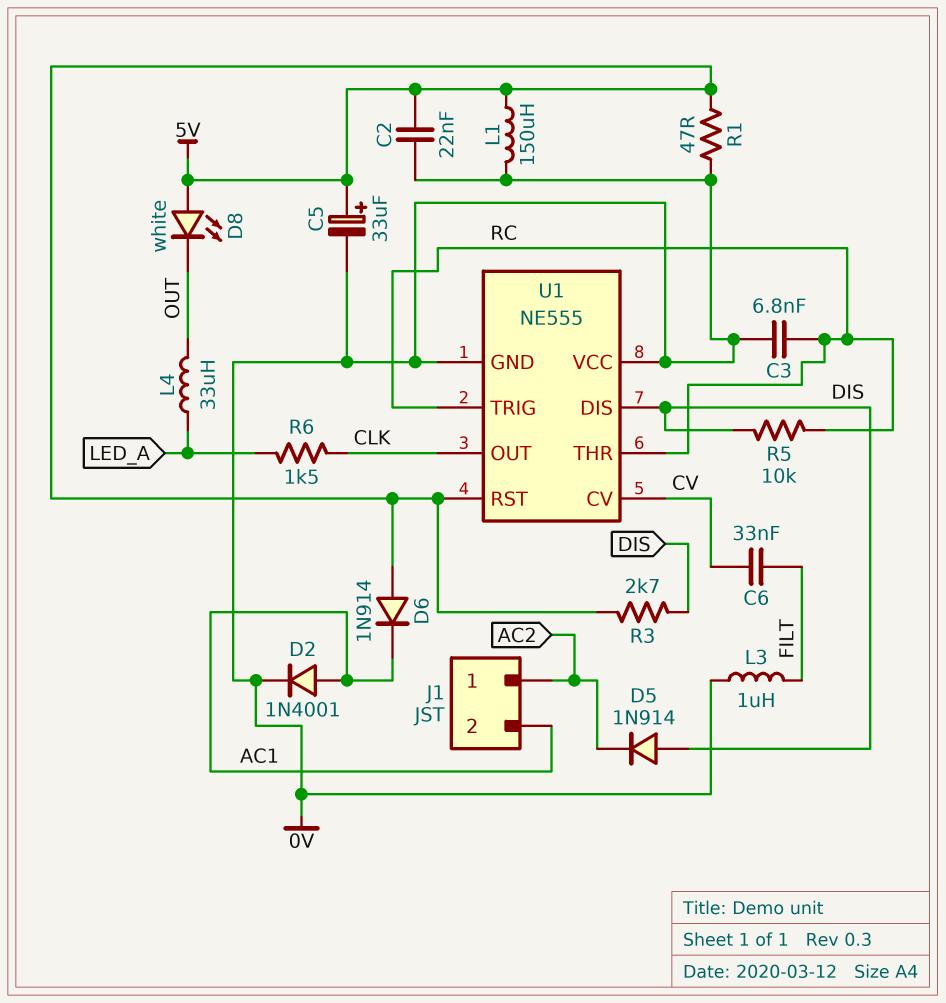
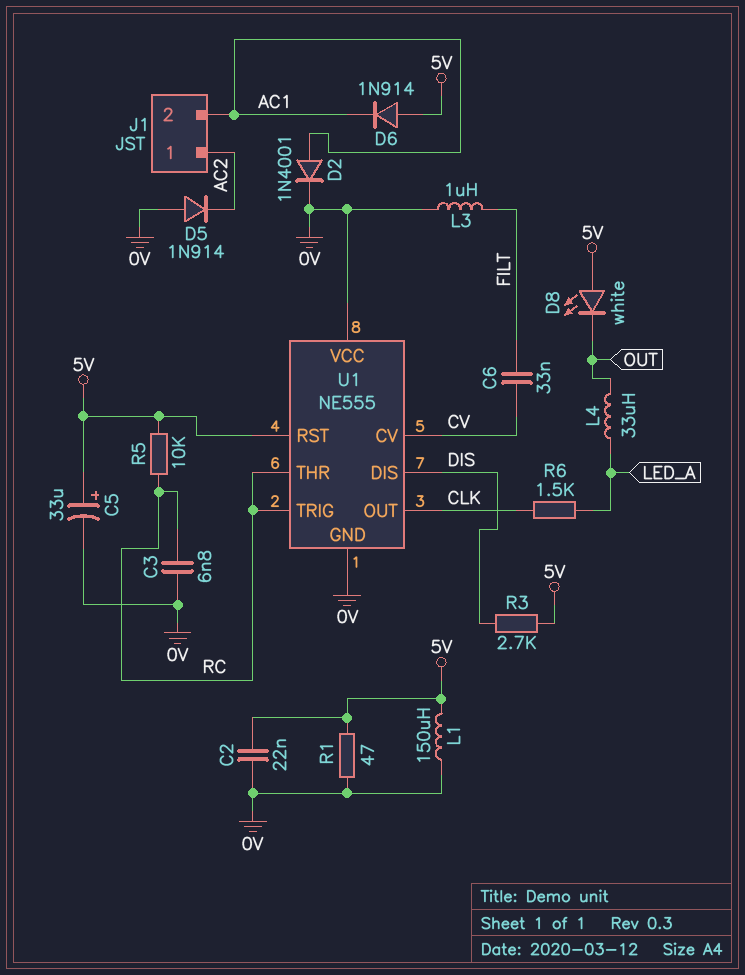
D5: diode 1N914 (A DIS, K AC2) -> diode 1N914 (A 0V, K AC2)
R5: 10k (DIS, RC) -> 10k (5V, RC)

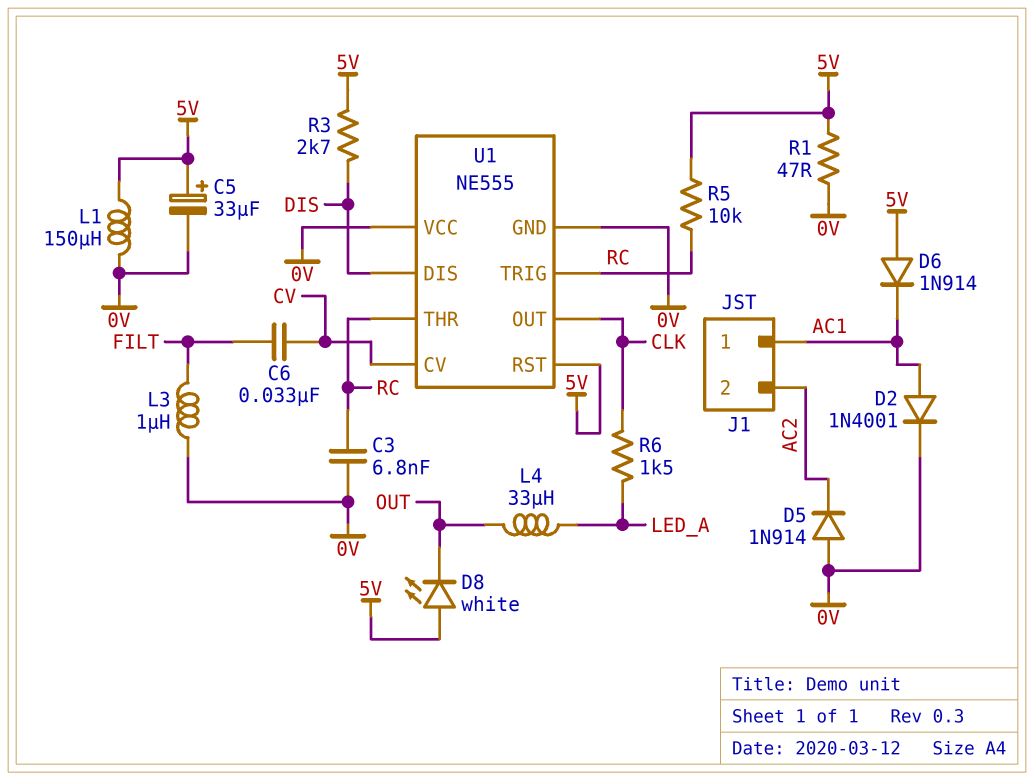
C2: 22nF (0V, 5V) -> none
J1 pin 1: AC2 -> AC1
J1 pin 2: AC1 -> AC2

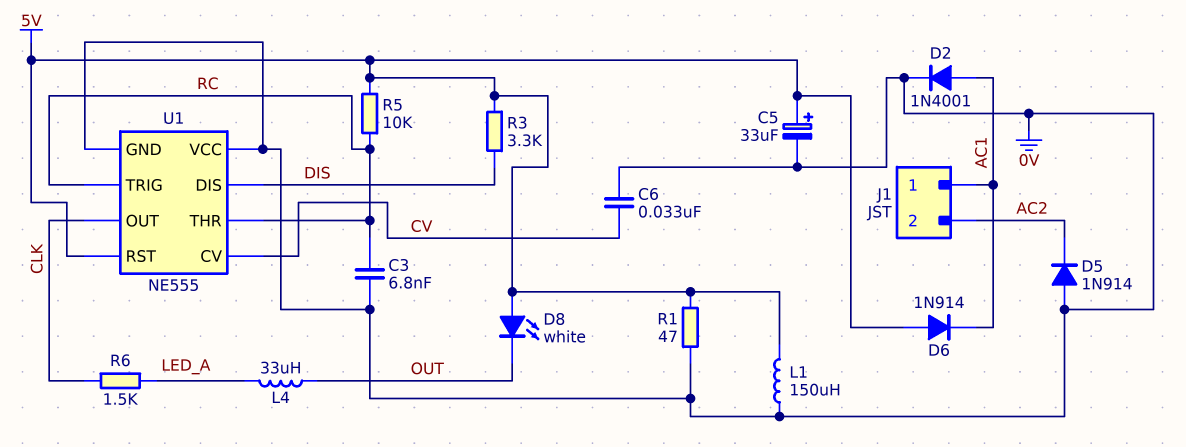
C6: 33nF (CV, FILT) -> 33nF (0V, CV)
L3: 1uH (0V, FILT) -> none
R3: 2.7k (5V, DIS) -> 3.3k (5V, DIS)

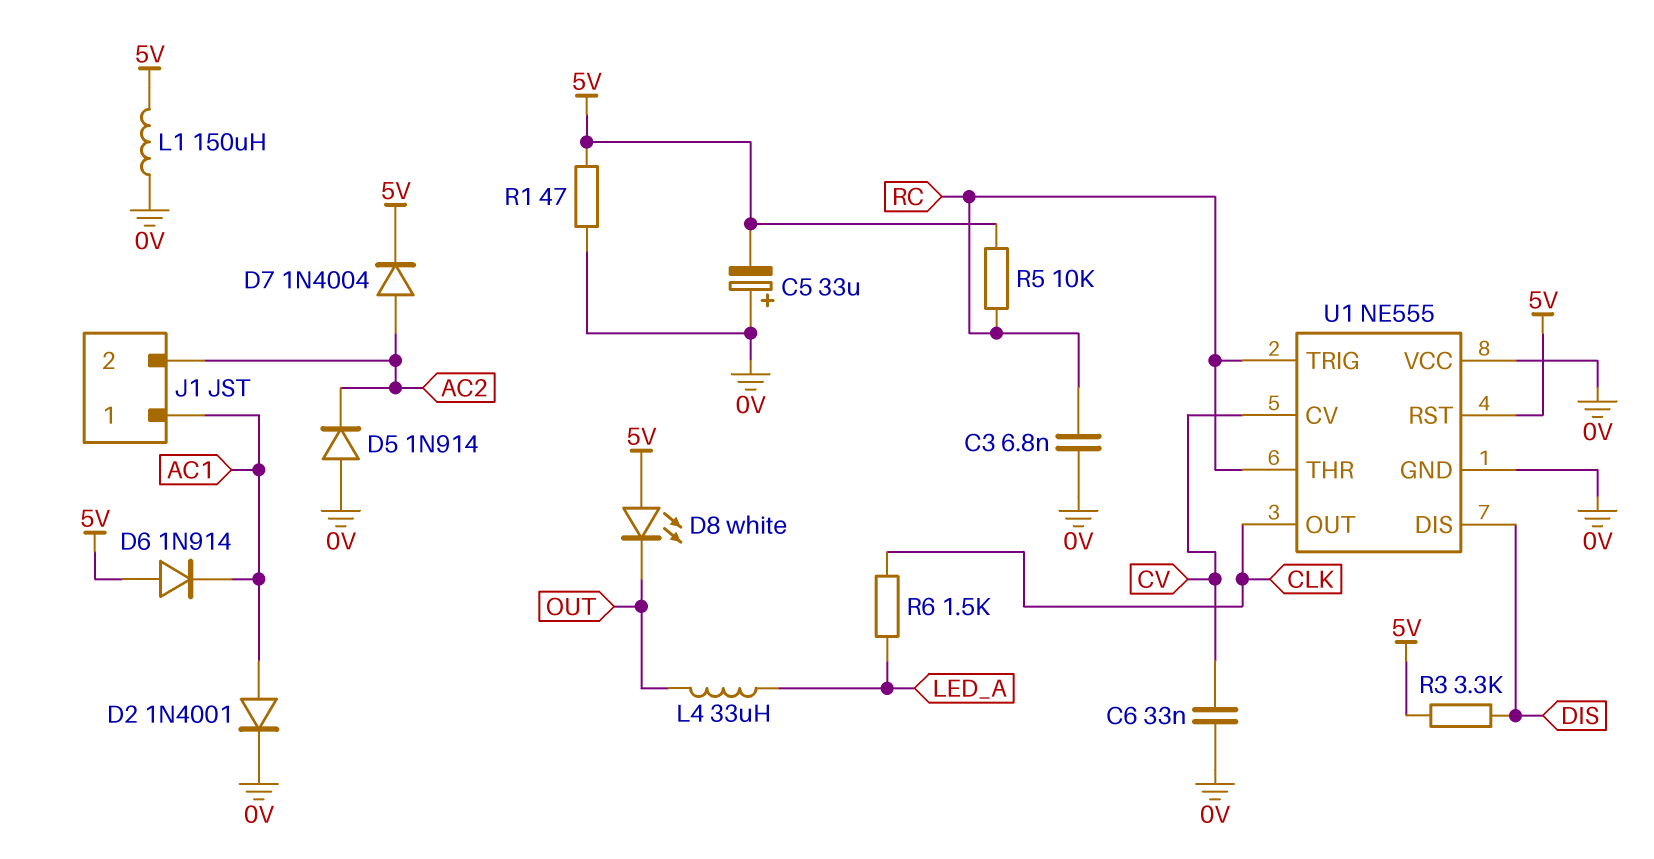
C5: 33uF (plus 5V, minus 0V) -> 33uF (plus 0V, minus 5V)
D7: none -> diode 1N4004 (A AC2, K 5V)

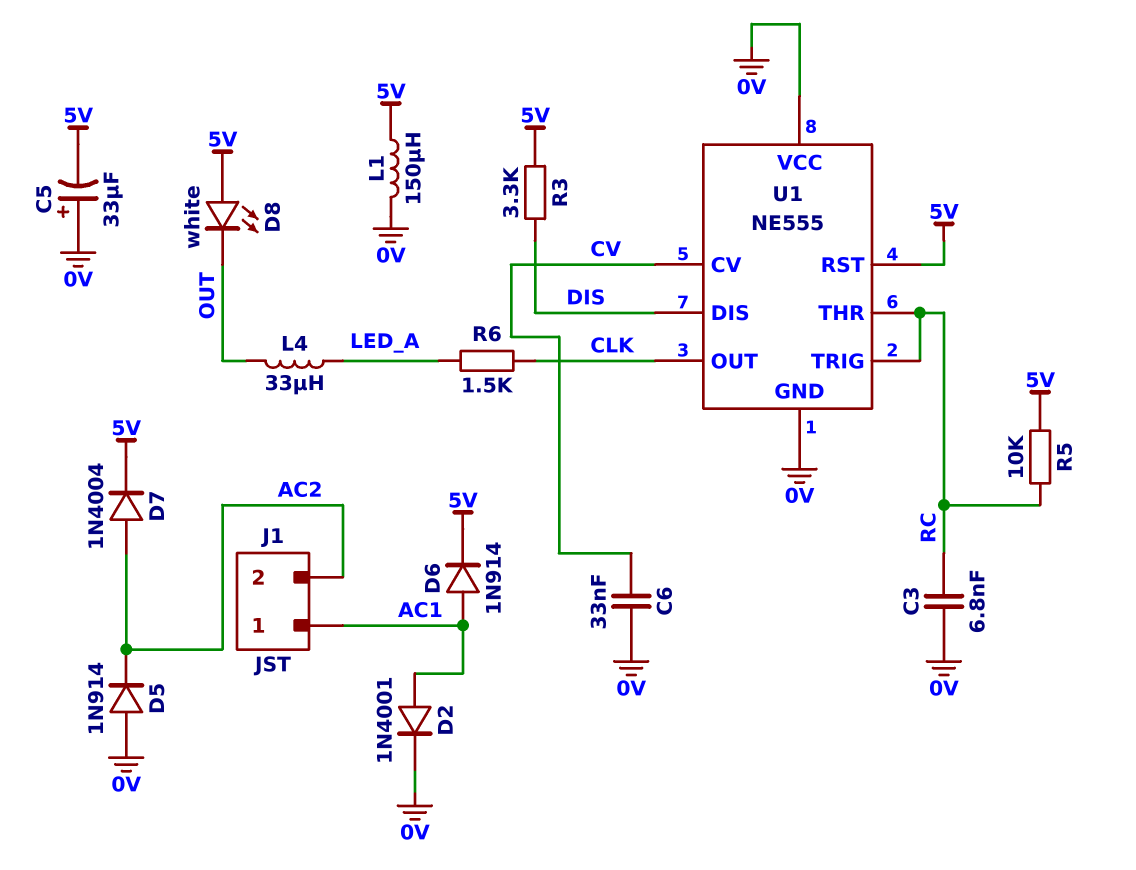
D6: diode 1N914 (A 5V, K AC1) -> diode 1N914 (A AC1, K 5V)
R1: 47 (0V, 5V) -> none

